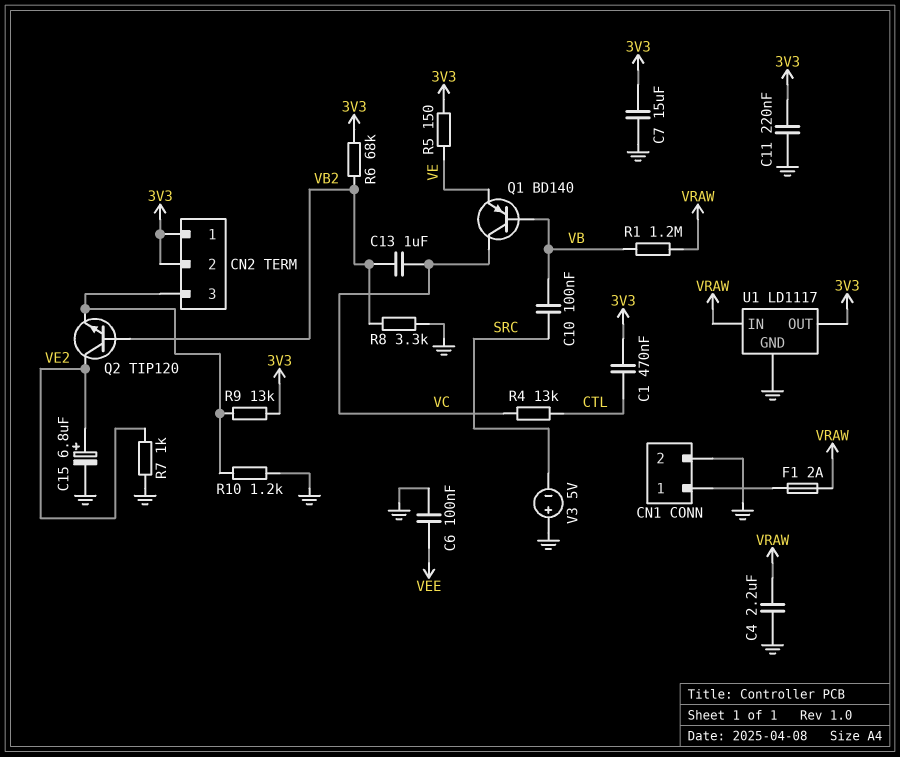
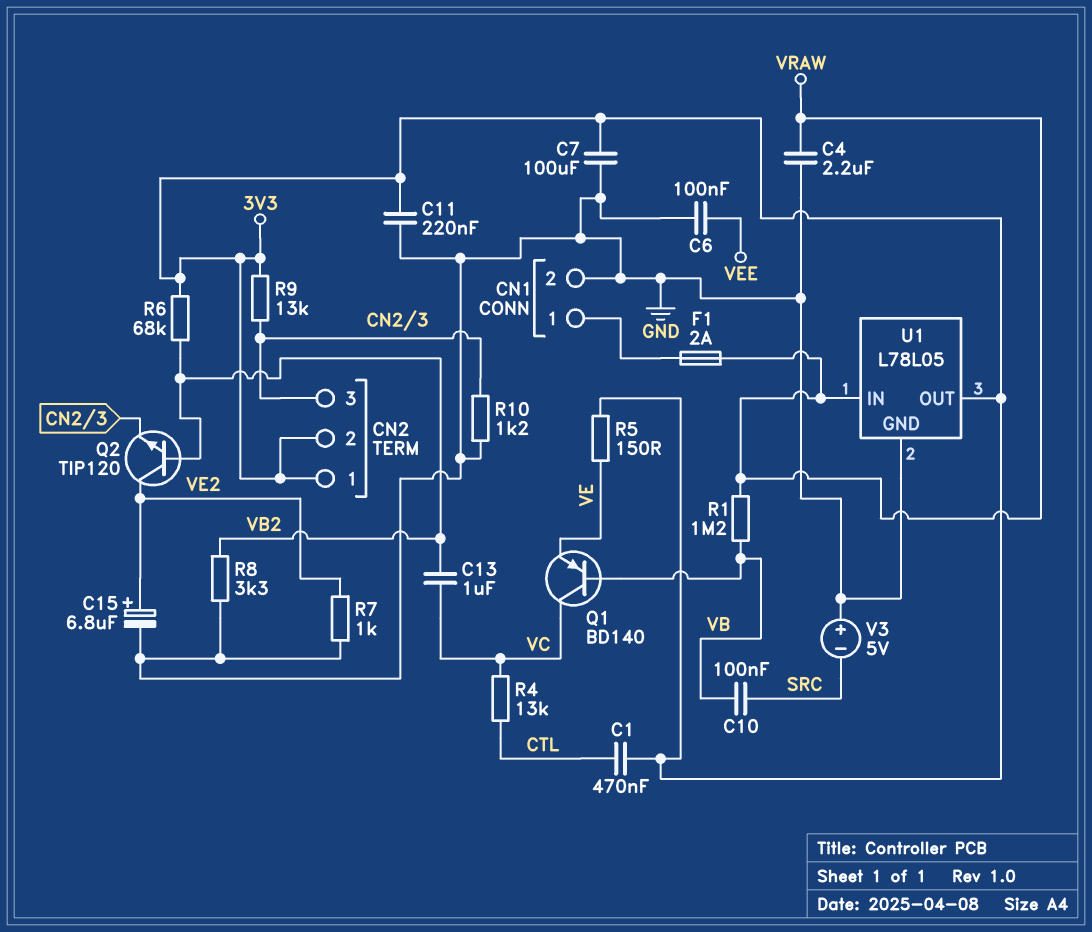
C7: 15uF (3V3, GND) -> 100uF (3V3, GND)
U1: LD1117 -> L78L05

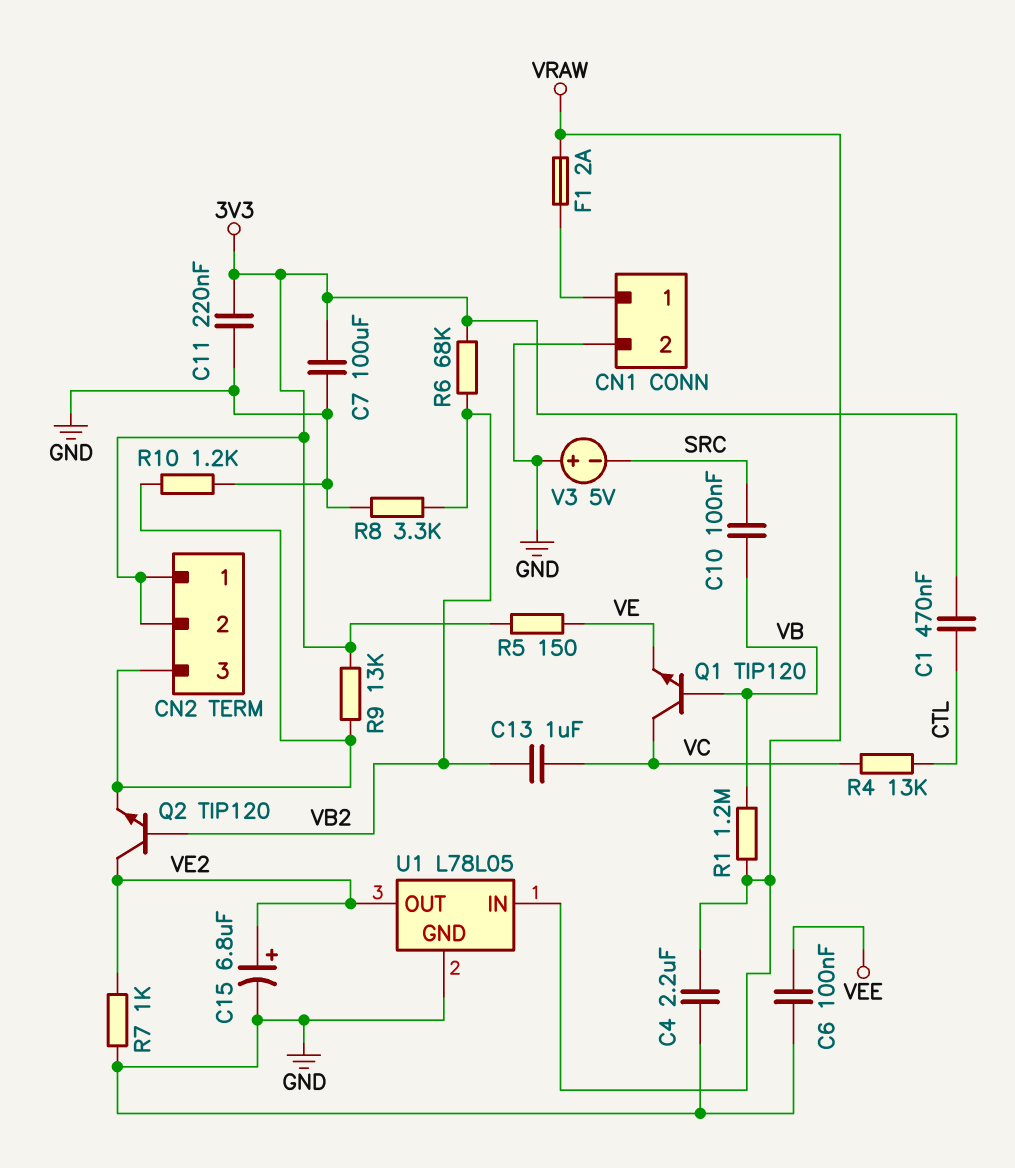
Q1: PNP BD140 (B VB, C VC, E VE) -> NPN TIP120 (B VB, C VC, E VE)
U1 pin OUT: 3V3 -> VE2

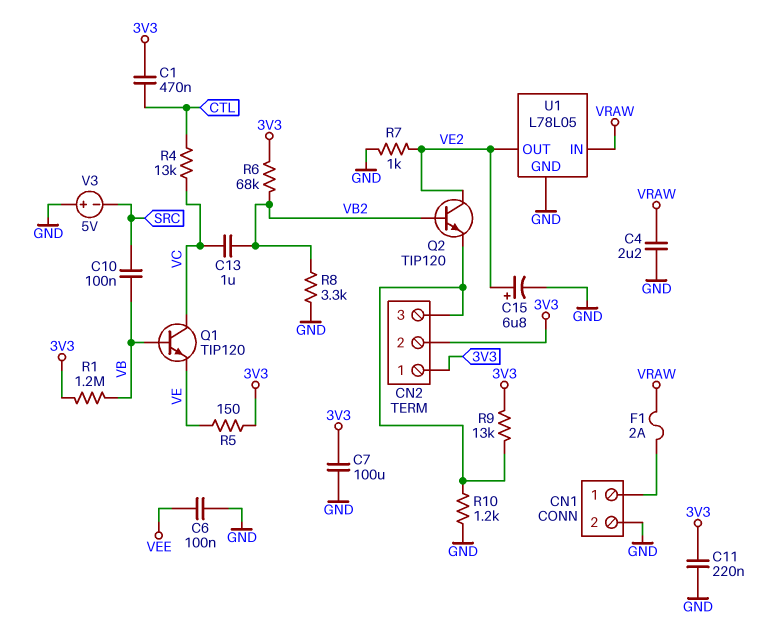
R1: 1.2M (VB, VRAW) -> 1.2M (3V3, VB)

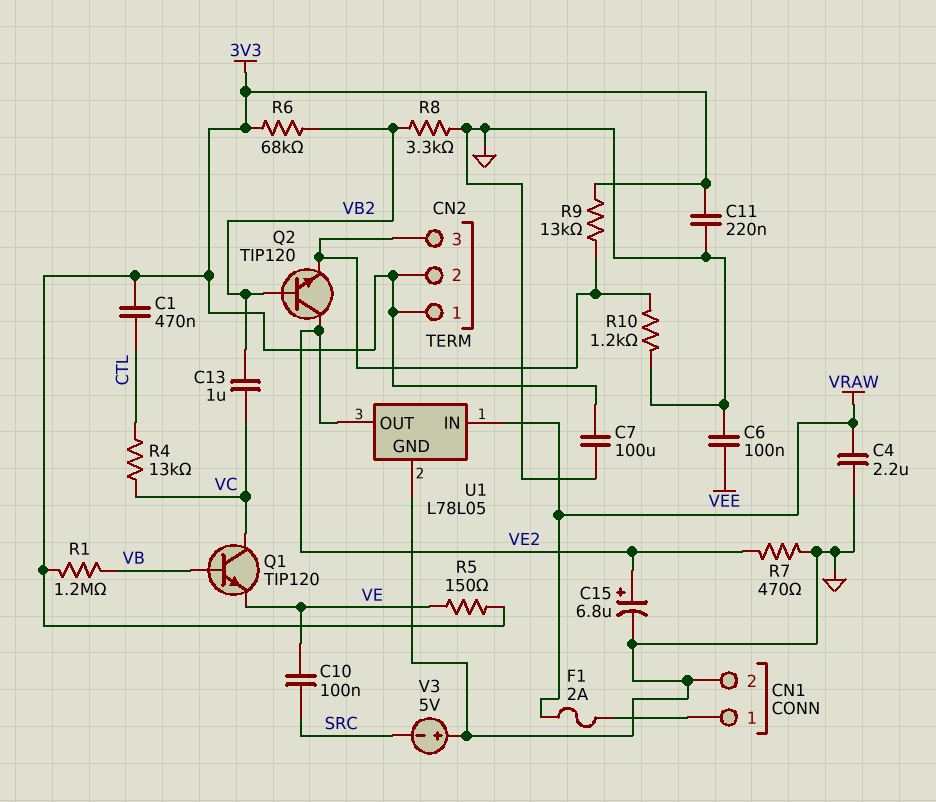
C10: 100nF (SRC, VB) -> 100nF (SRC, VE)
R7: 1k (GND, VE2) -> 470 (GND, VE2)

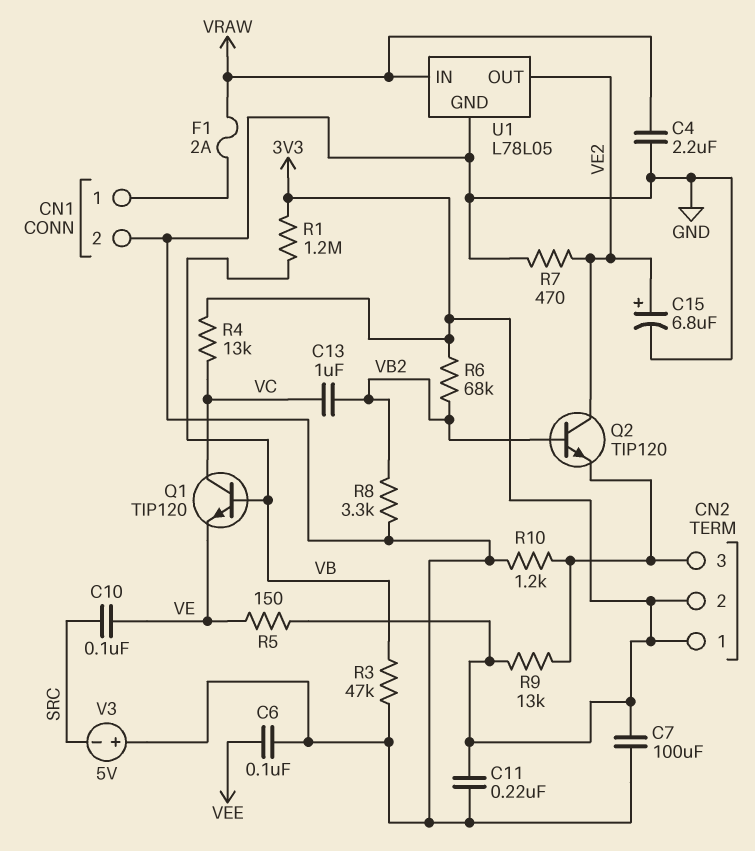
C1: 470nF (3V3, CTL) -> none
R3: none -> 47k (GND, VB)
R4: 13k (CTL, VC) -> 13k (3V3, VC)

